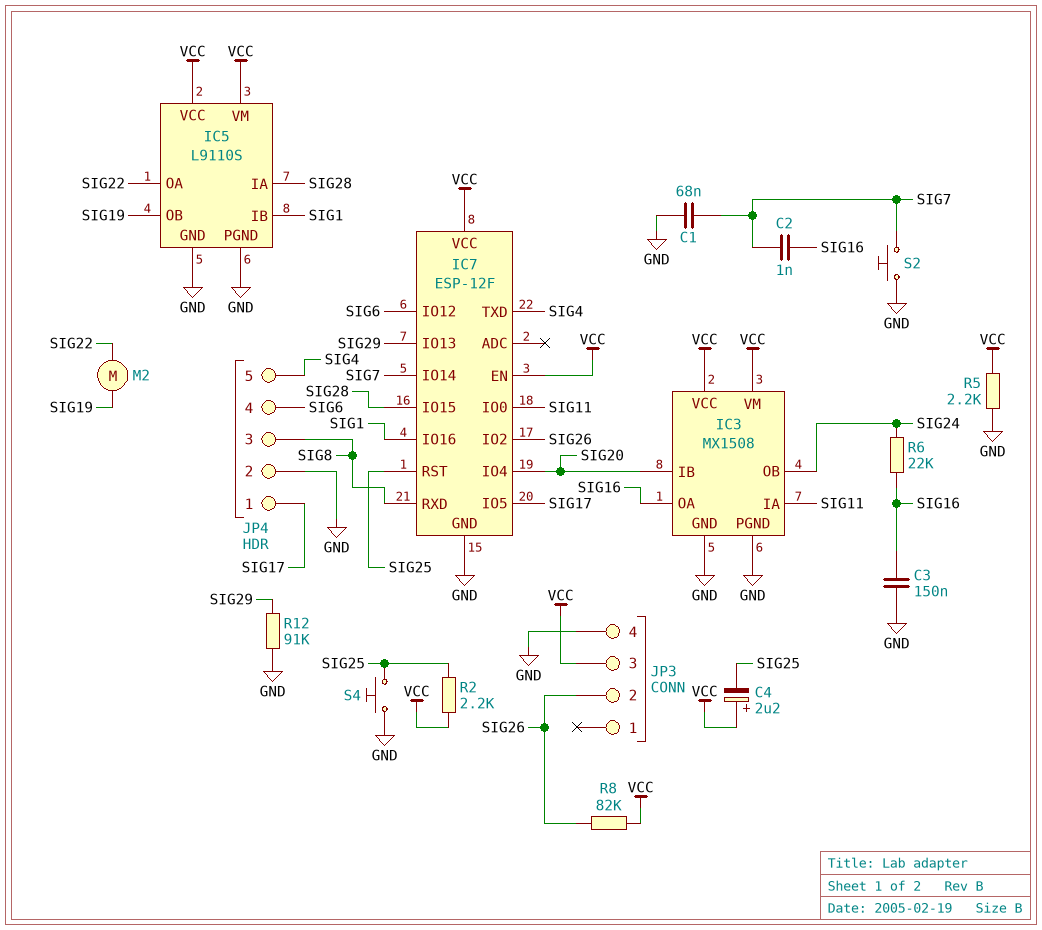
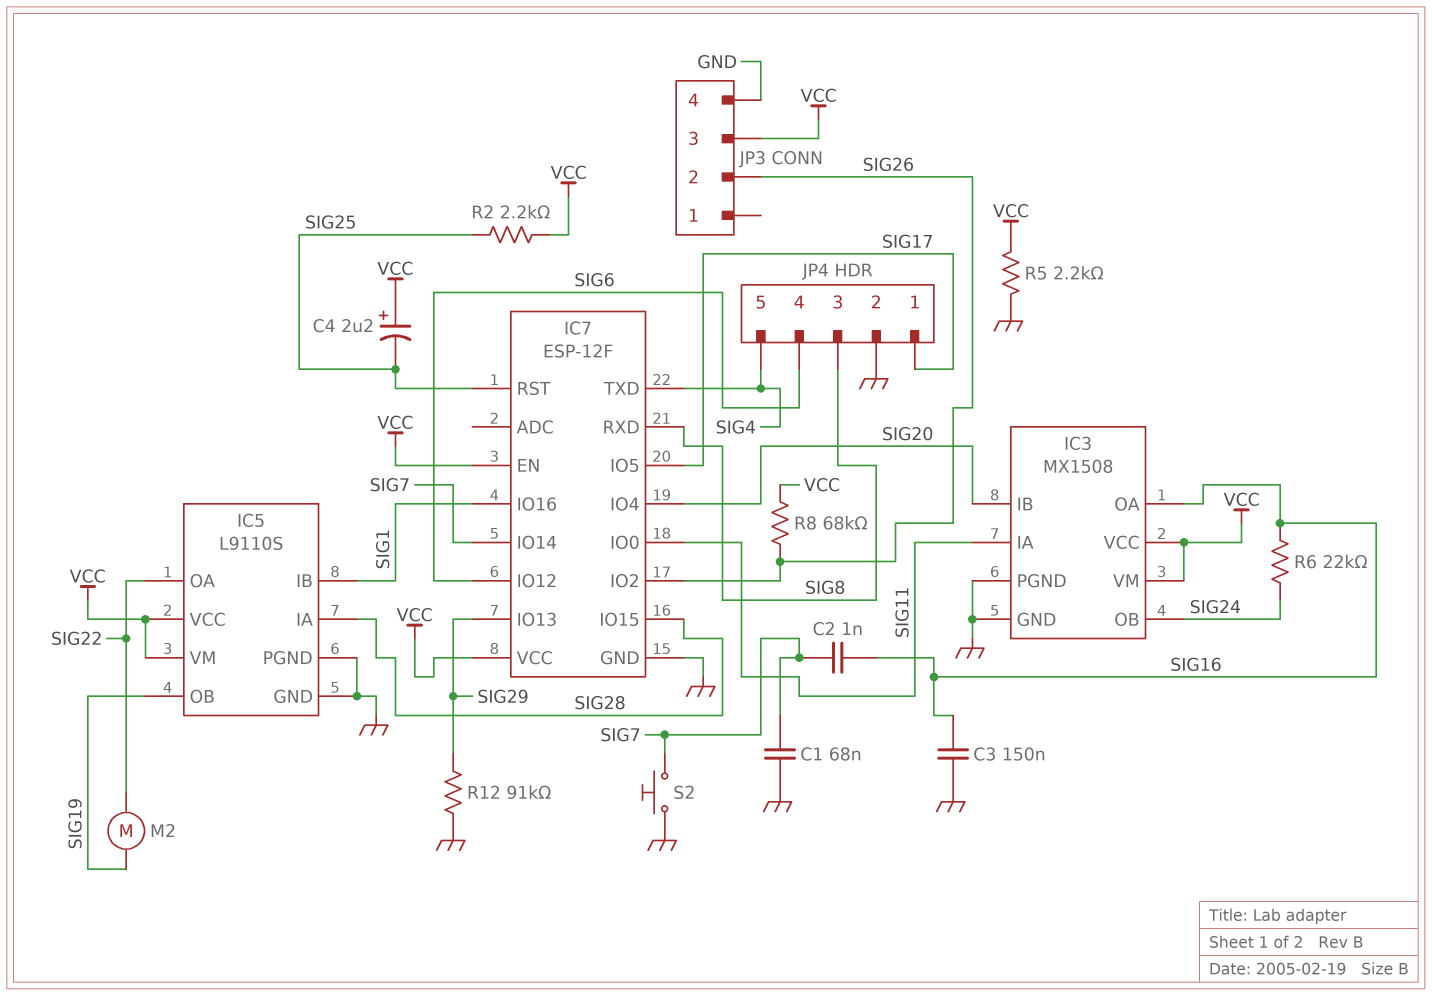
R8: 82k (SIG26, VCC) -> 68k (SIG26, VCC)
S4: button (GND, SIG25) -> none

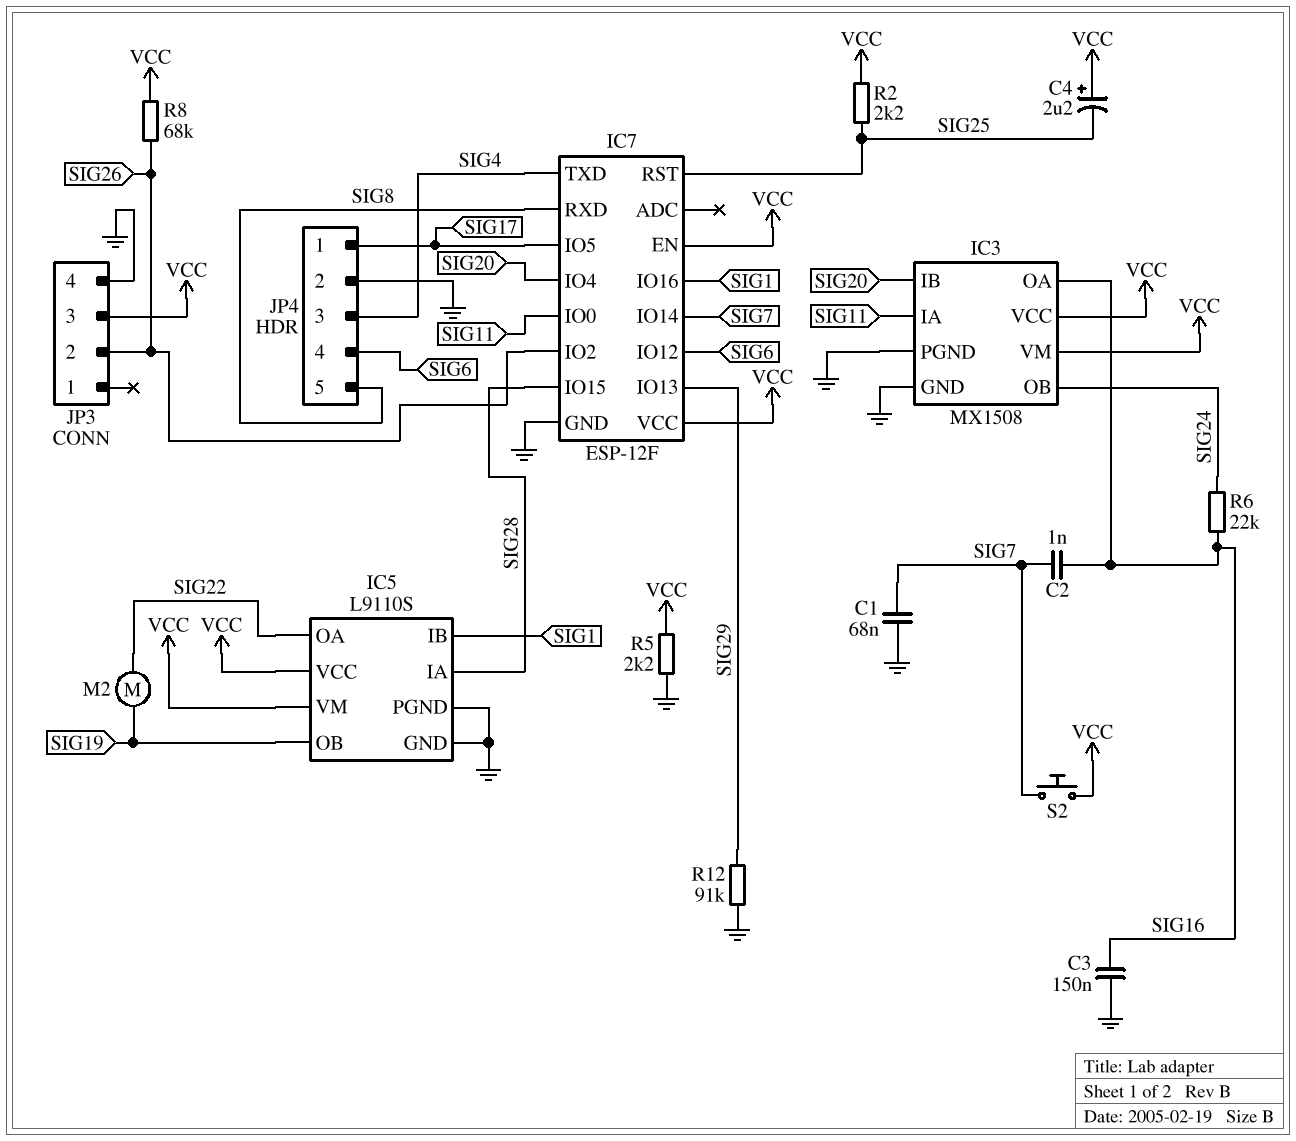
JP4 pin 3: SIG8 -> SIG4
JP4 pin 5: SIG4 -> SIG8
S2: button (GND, SIG7) -> button (SIG7, VCC)

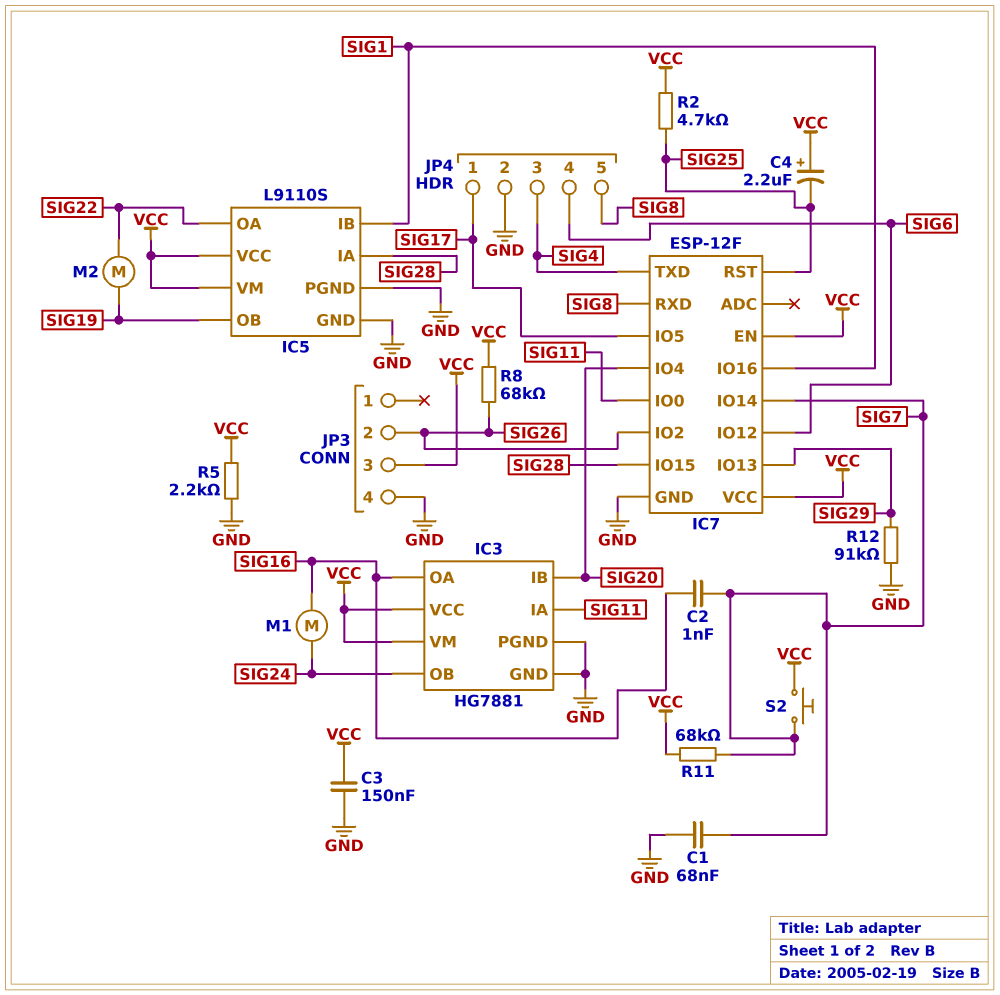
C3: 150nF (GND, SIG16) -> 150nF (GND, VCC)
IC3: MX1508 -> HG7881
M1: none -> motor (SIG16, SIG24)
R2: 2.2k (SIG25, VCC) -> 4.7k (SIG25, VCC)
R6: 22k (SIG16, SIG24) -> none
R11: none -> 68k (SIG7, VCC)

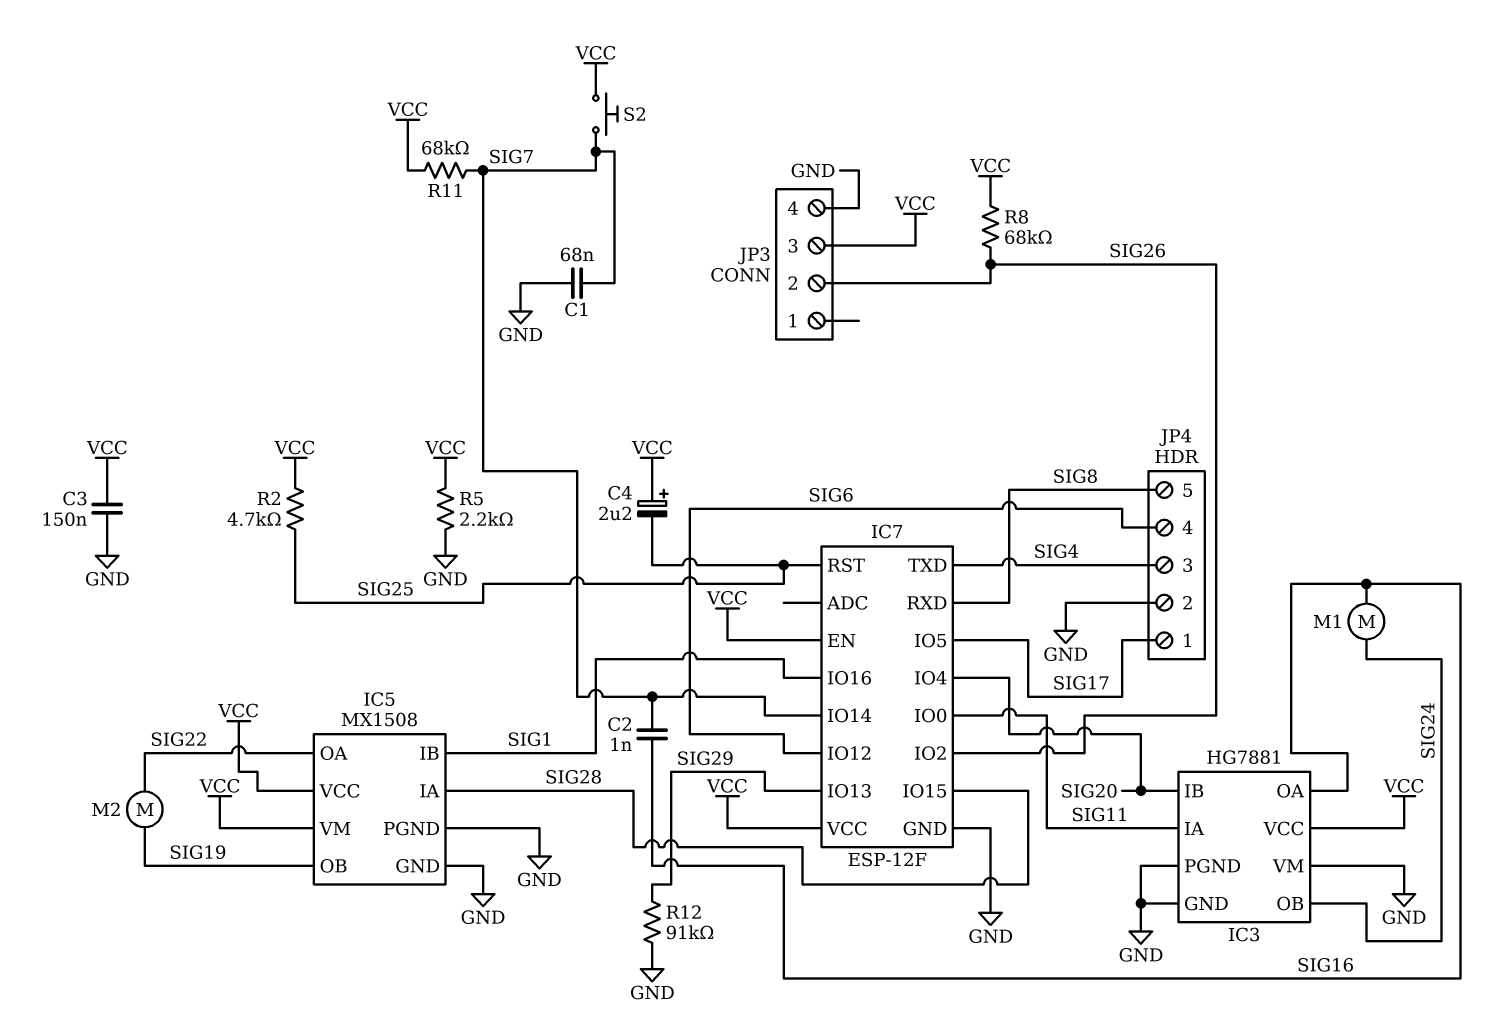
IC3 pin VM: VCC -> GND
IC5: L9110S -> MX1508

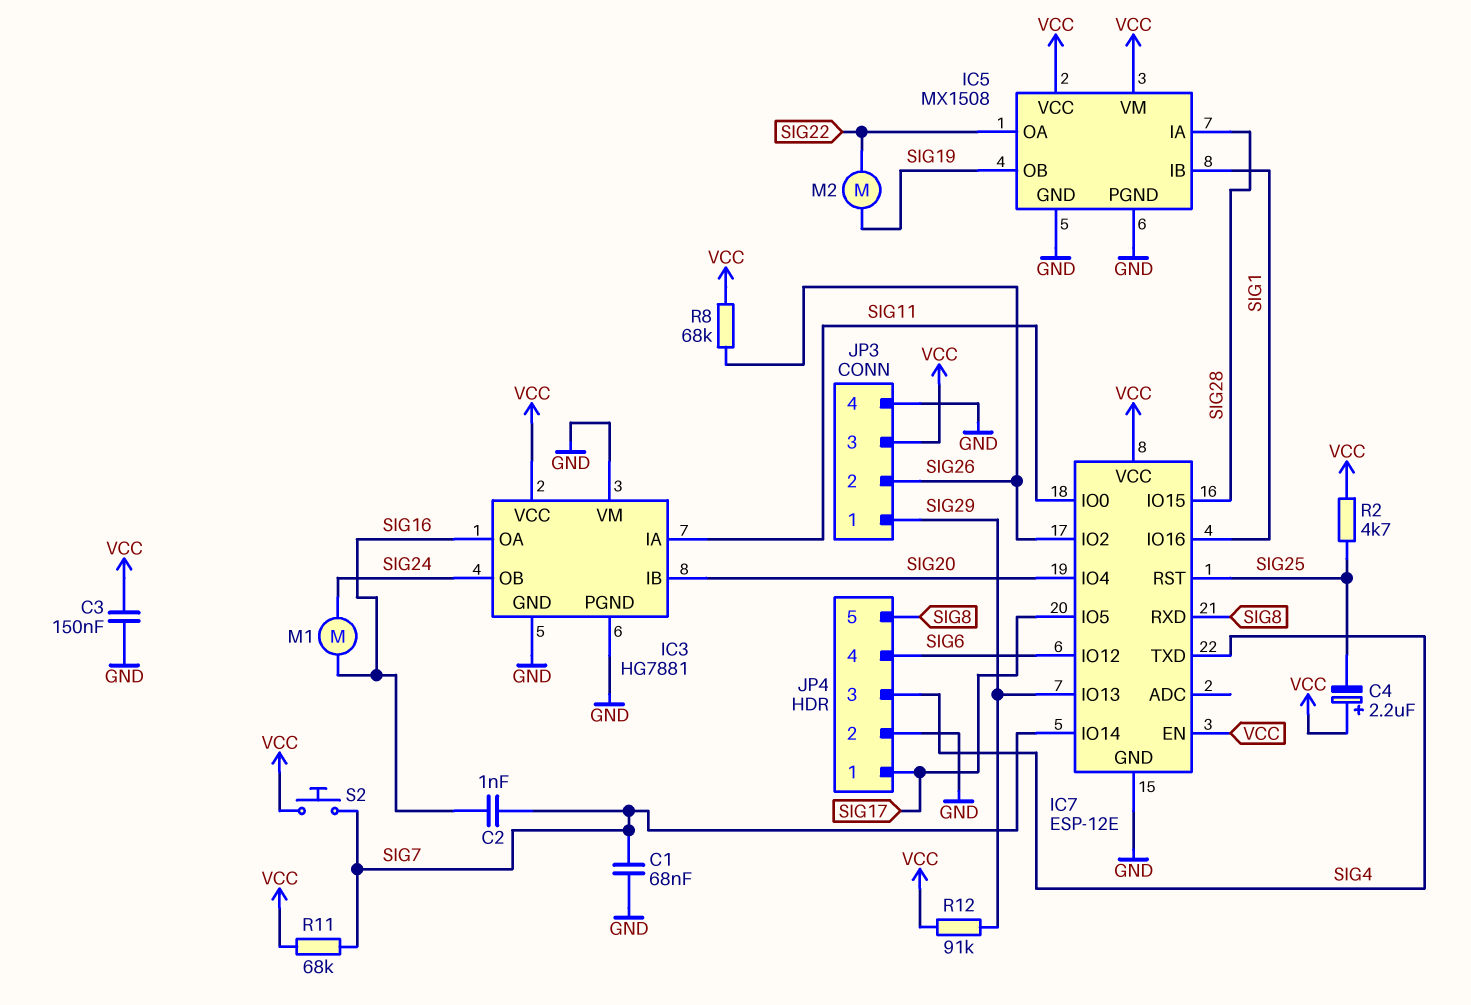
IC7: ESP-12F -> ESP-12E
JP3 pin 1: none -> SIG29
R5: 2.2k (GND, VCC) -> none
R12: 91k (GND, SIG29) -> 91k (SIG29, VCC)

